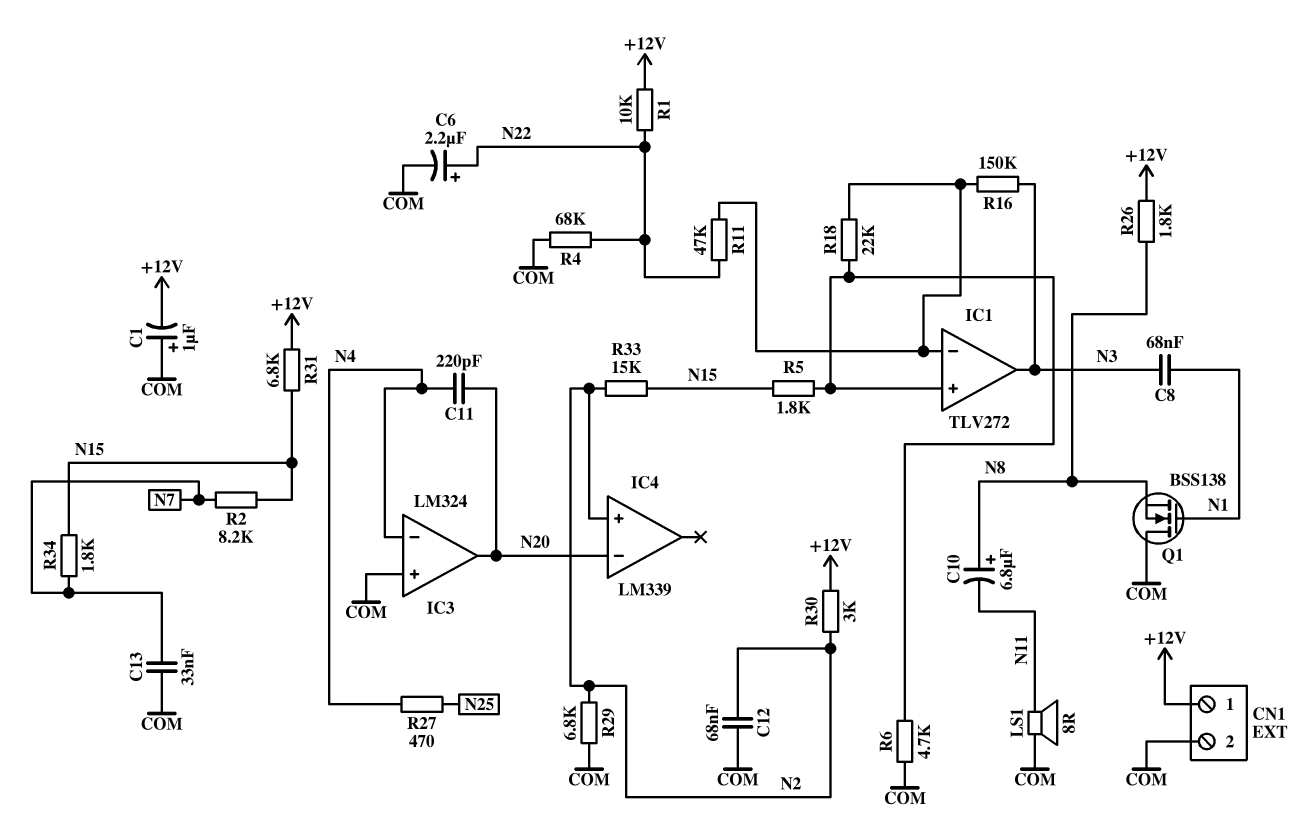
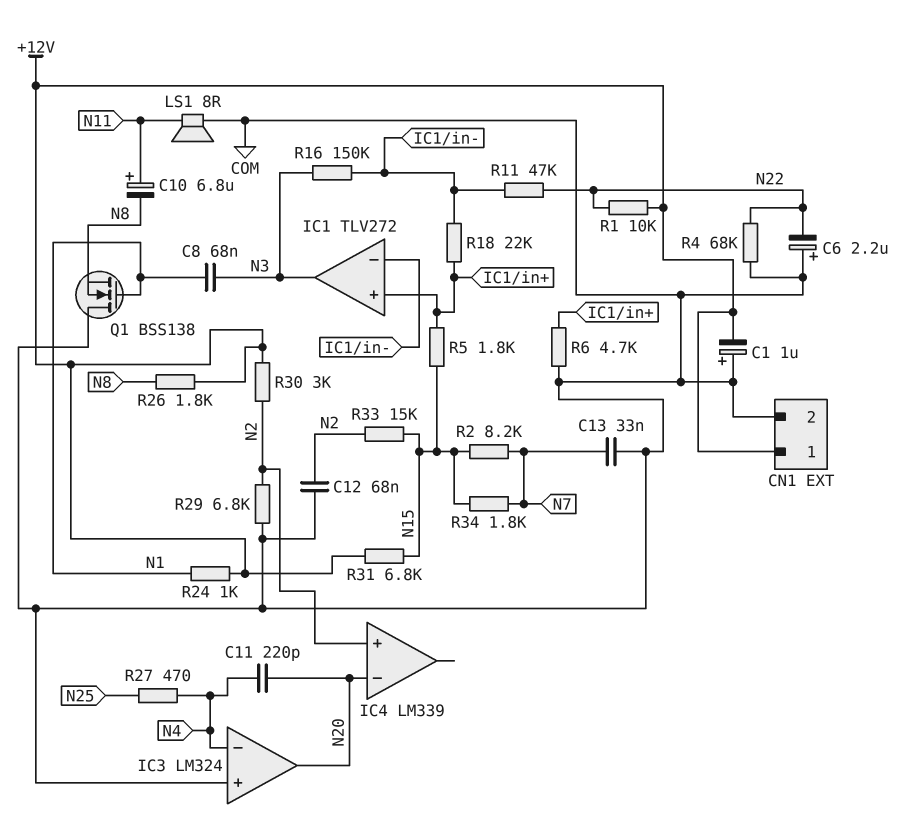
C6: 2.2uF (plus N22, minus COM) -> 2.2uF (plus COM, minus N22)
C10: 6.8uF (plus N8, minus N11) -> 6.8uF (plus N11, minus N8)
R24: none -> 1k (+12V, N1)

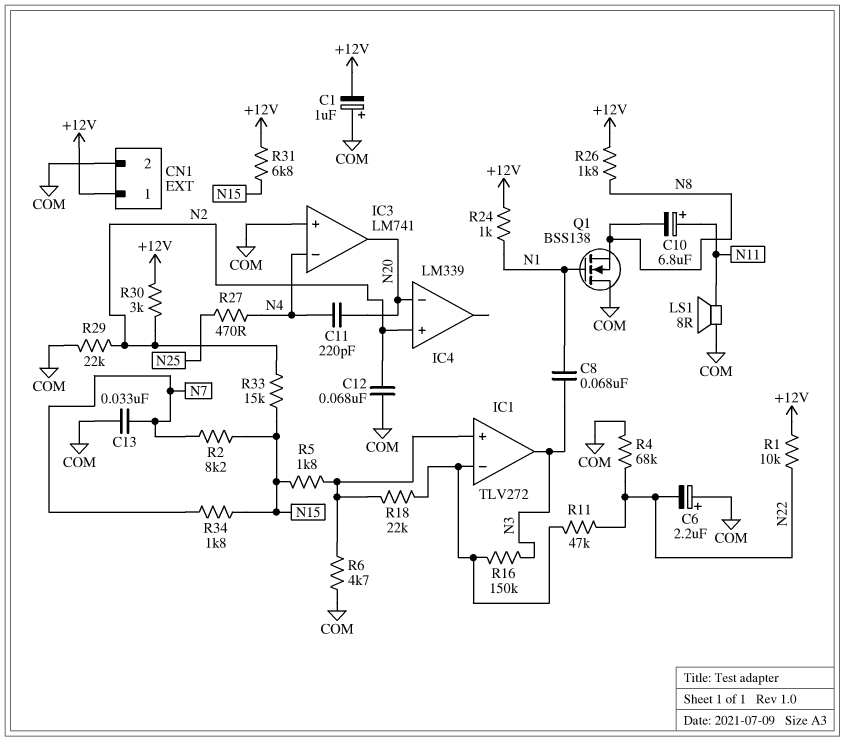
IC3: LM324 -> LM741
R29: 6.8k (COM, N2) -> 22k (COM, N2)

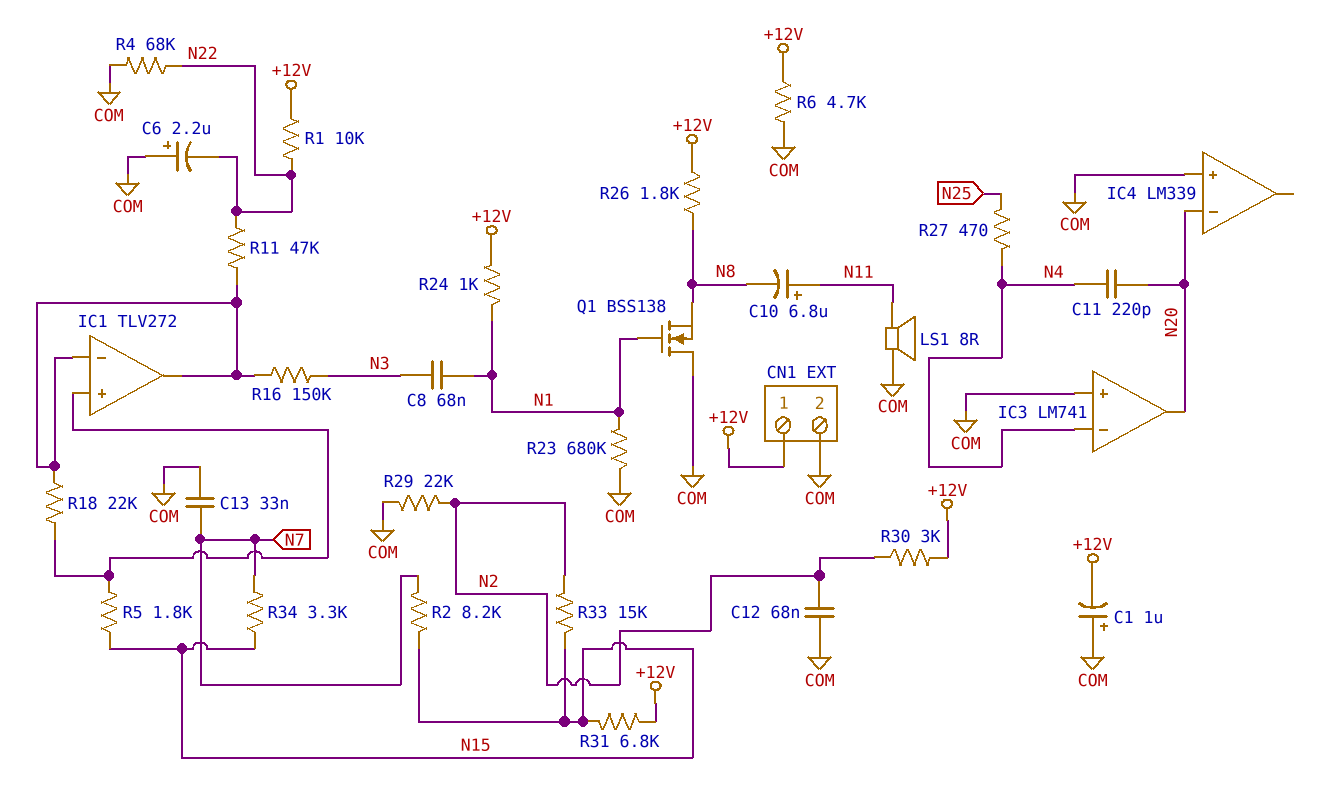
IC1 pin out: N3 -> IC1/in-
IC4 pin in+: N2 -> COM
R6: 4.7k (COM, IC1/in+) -> 4.7k (+12V, COM)
R23: none -> 680k (COM, N1)
R34: 1.8k (N7, N15) -> 3.3k (N7, N15)

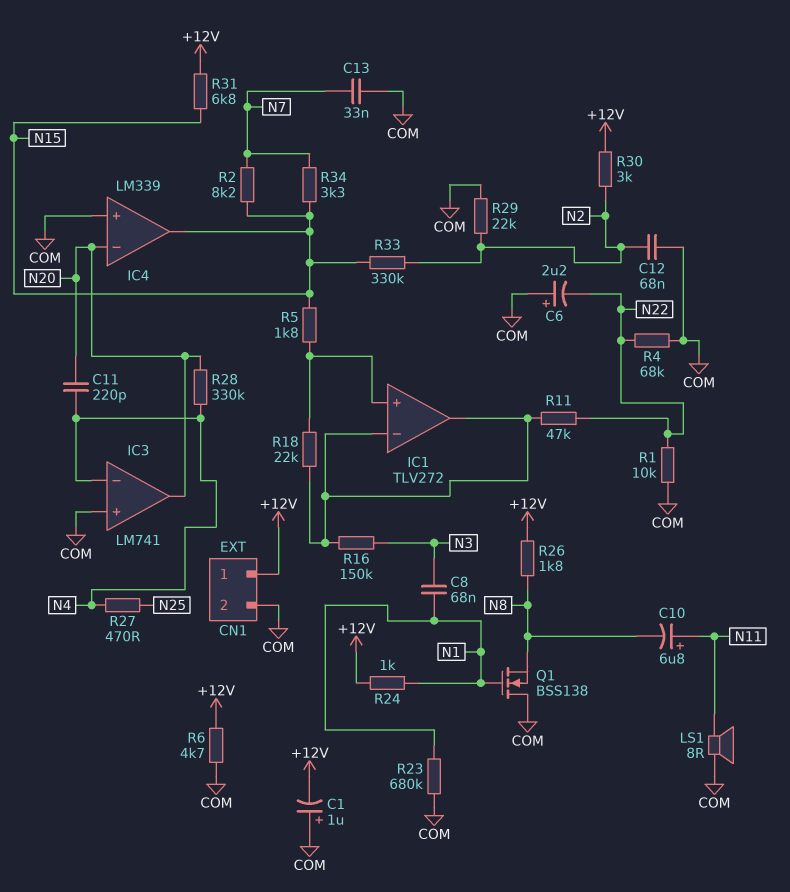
IC4 pin out: none -> N15
R1: 10k (+12V, N22) -> 10k (COM, N22)
R28: none -> 330k (N4, N20)
R33: 15k (N2, N15) -> 330k (N2, N15)

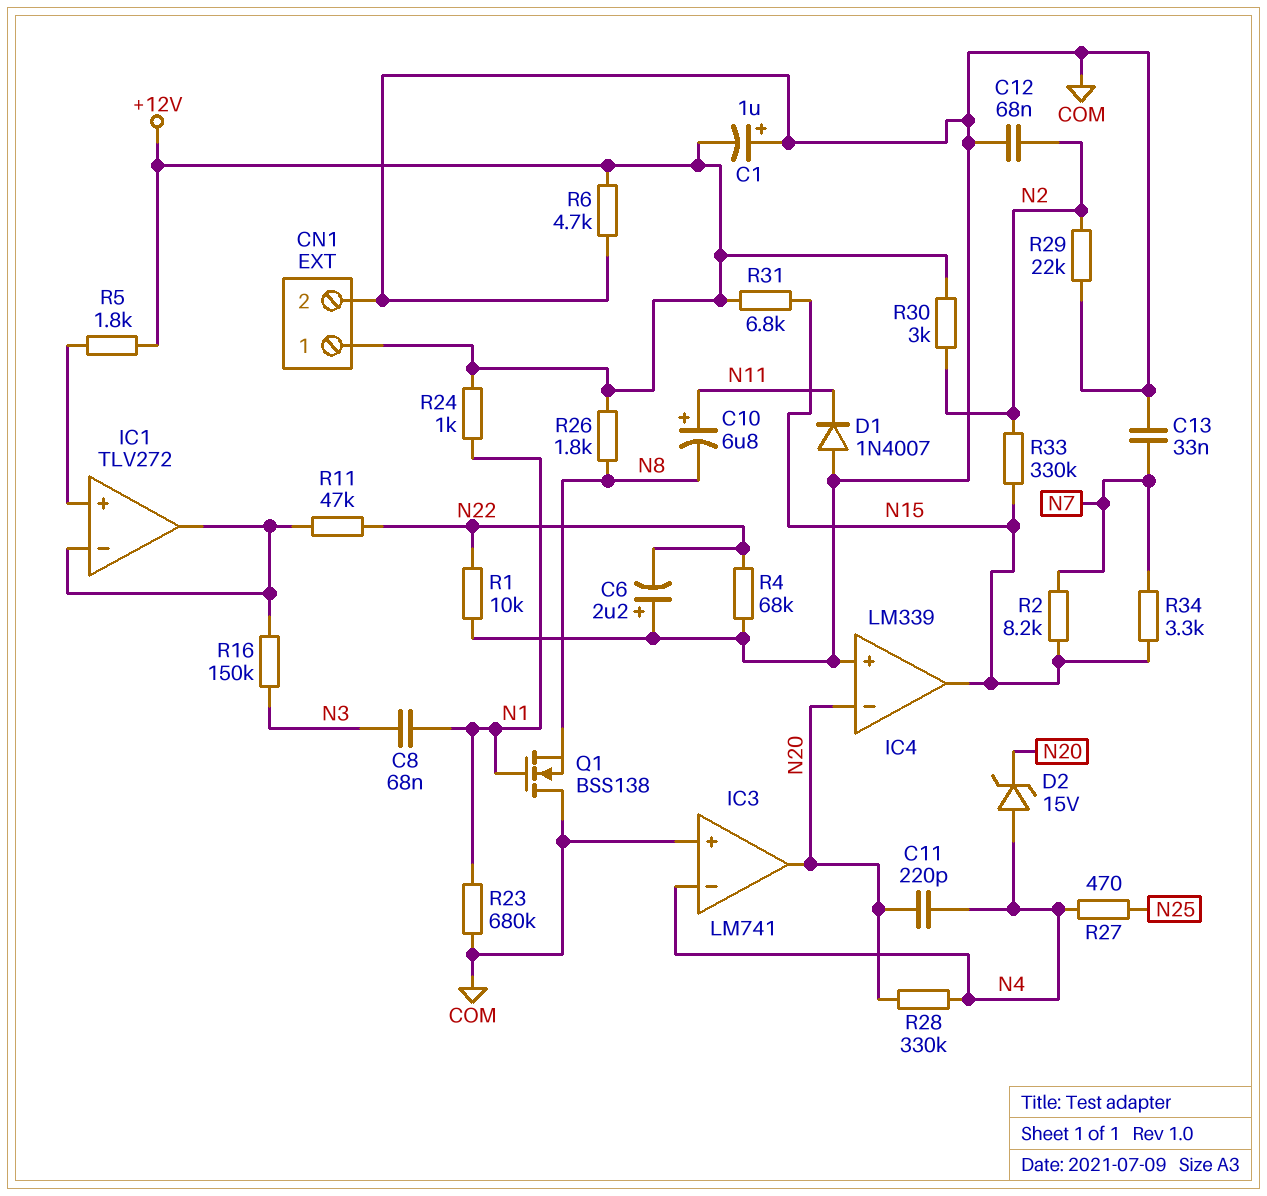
D1: none -> diode 1N4007 (A COM, K N11)
D2: none -> zener 15V (A N4, K N20)
LS1: speaker 8R (COM, N11) -> none
R5: 1.8k (IC1/in+, N15) -> 1.8k (+12V, IC1/in+)
R18: 22k (IC1/in+, IC1/in-) -> none

